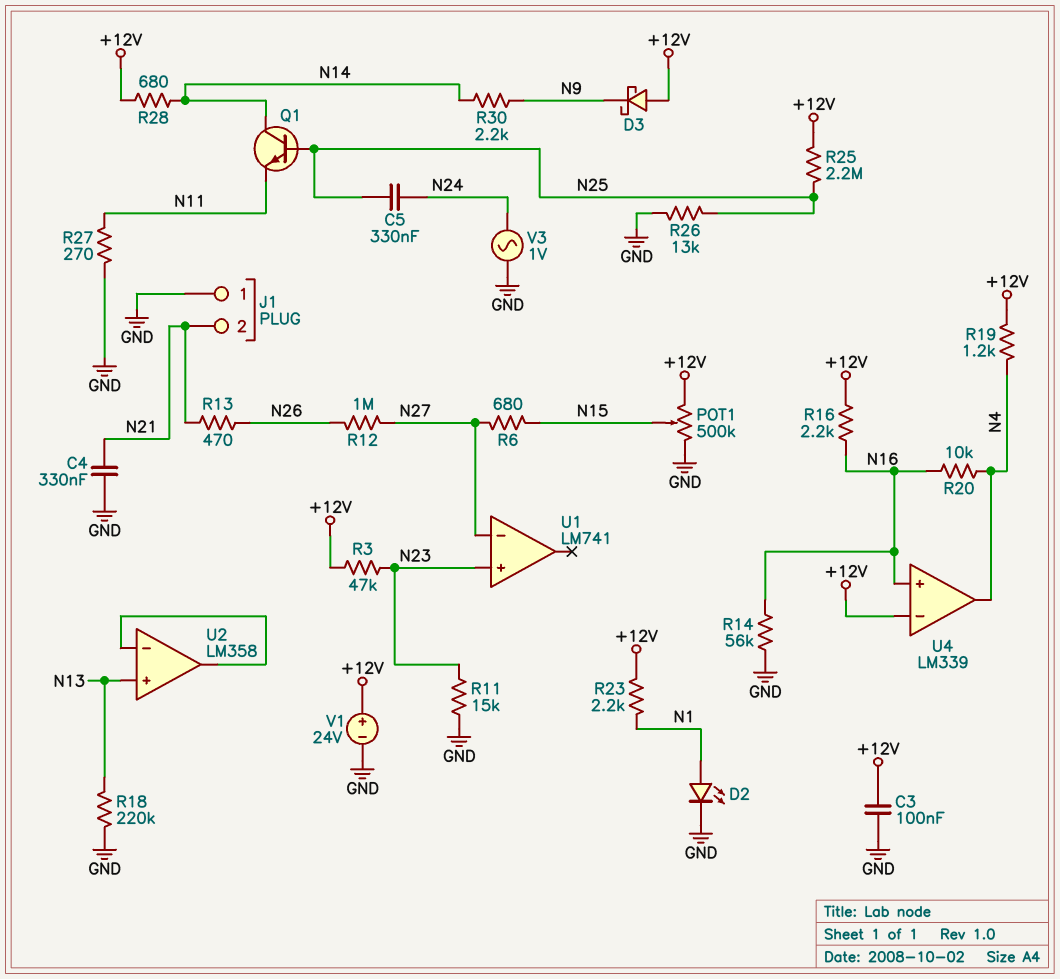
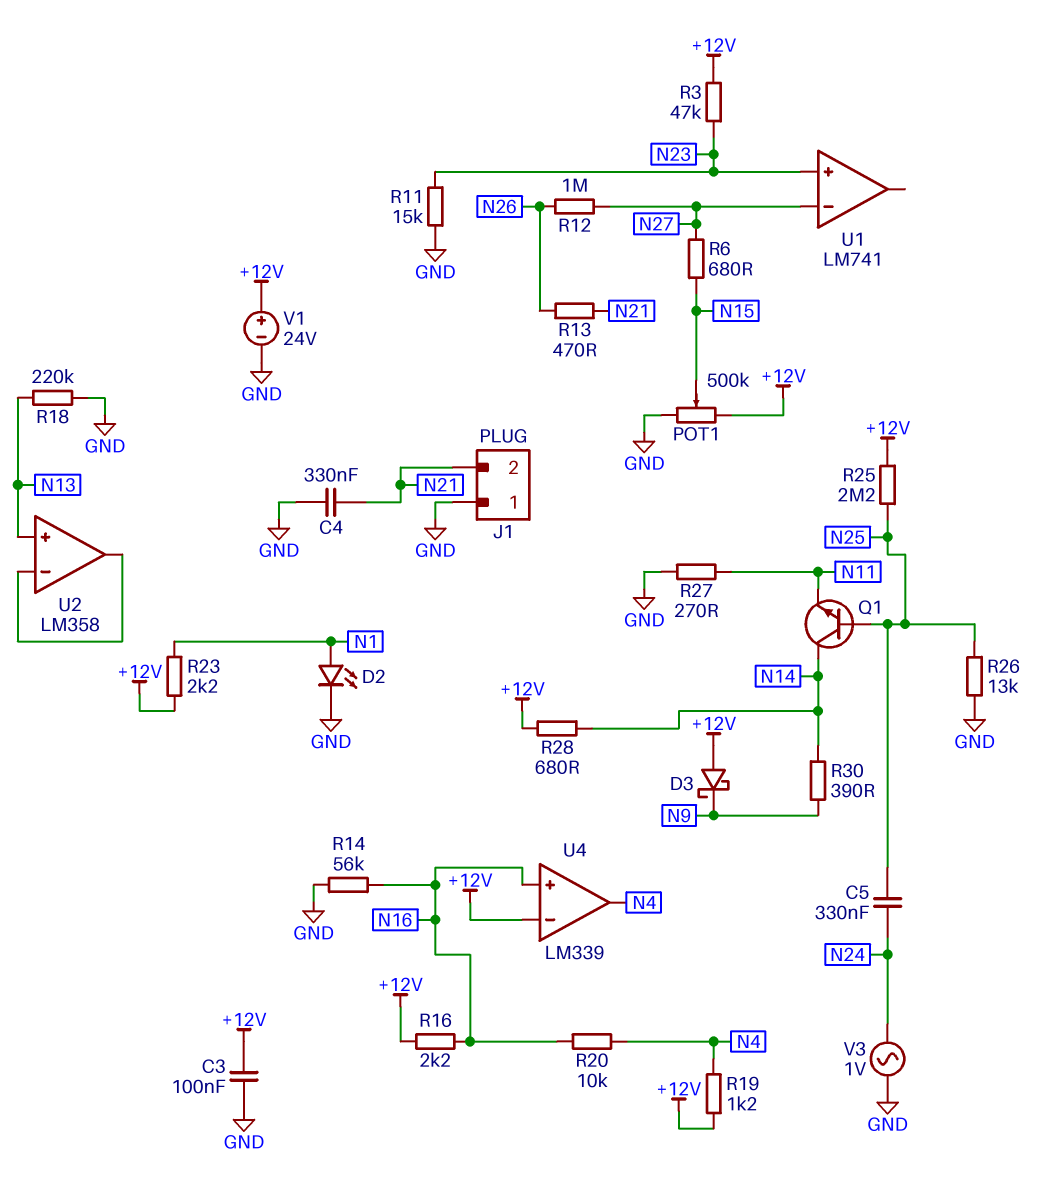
R30: 2.2k (N9, N14) -> 390 (N9, N14)

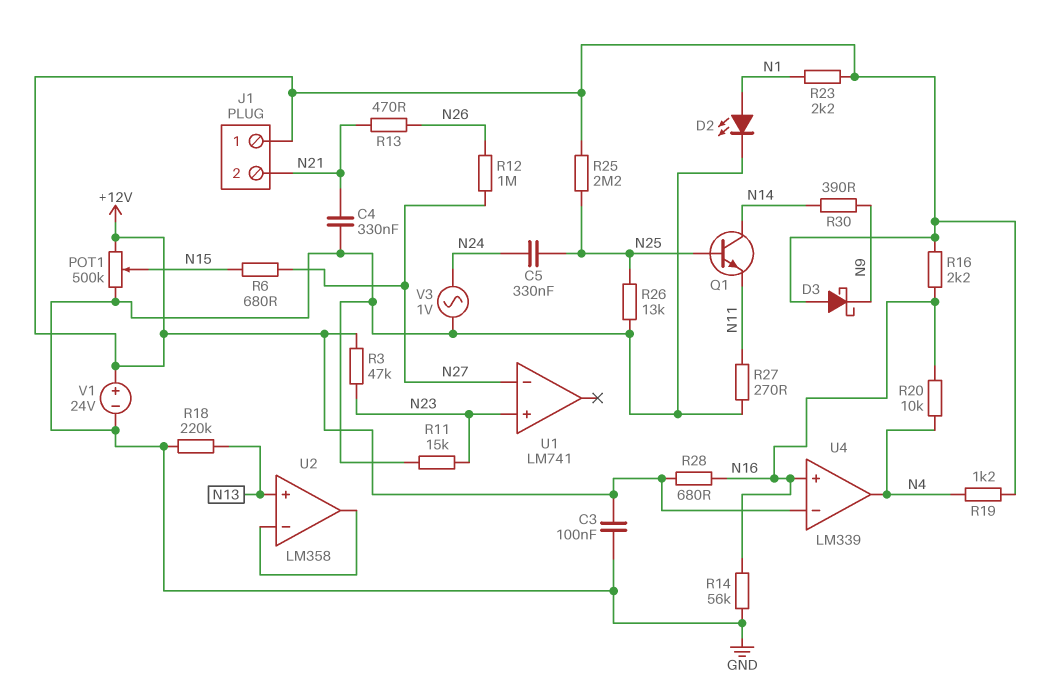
J1 pin 1: GND -> +12V
R28: 680 (+12V, N14) -> 680 (+12V, N16)

